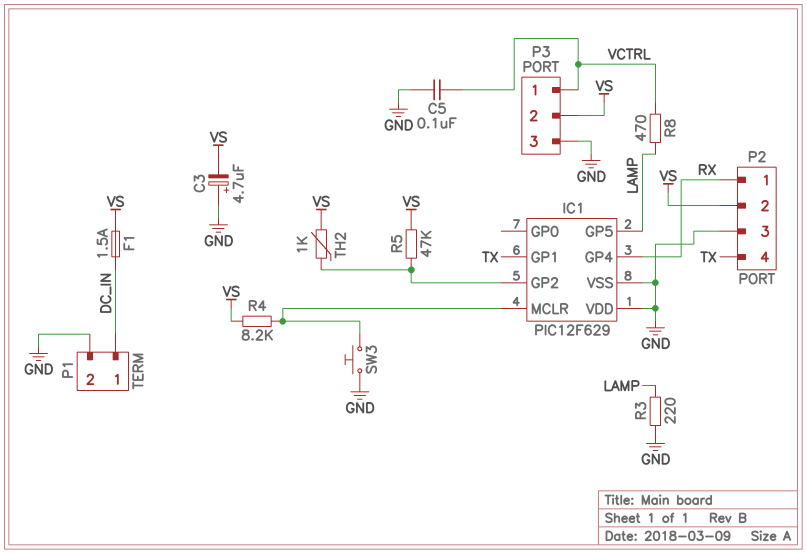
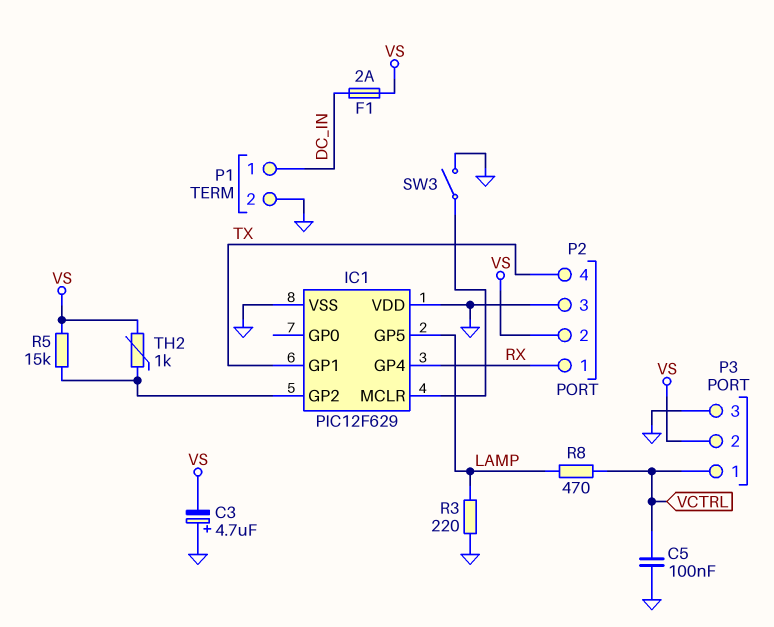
F1: 1.5A (DC_IN, VS) -> 2A (DC_IN, VS)
R4: 8.2k (IC1/MCLR, VS) -> none
R5: 47k (IC1/GP2, VS) -> 15k (IC1/GP2, VS)
SW3: button (GND, IC1/MCLR) -> switch (GND, IC1/MCLR)

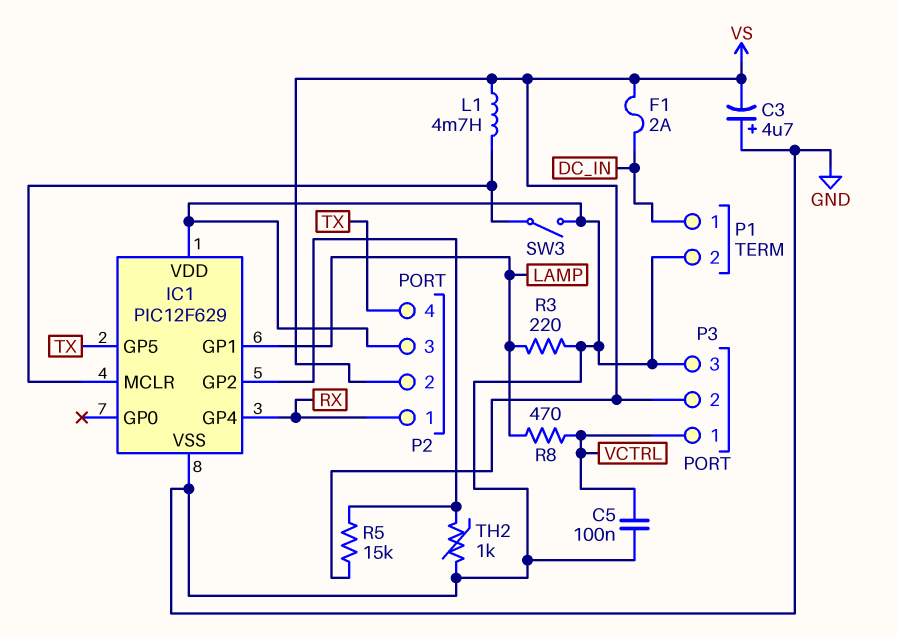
IC1 pin GP1: TX -> LAMP
IC1 pin GP5: LAMP -> TX
L1: none -> 4.7mH (IC1/MCLR, VS)
TH2: 1k (IC1/GP2, VS) -> 1k (GND, IC1/GP2)

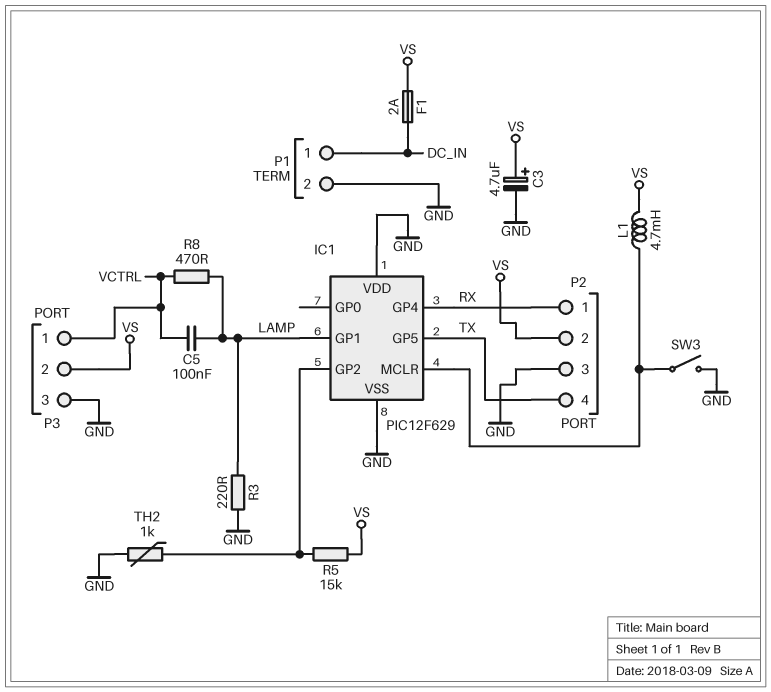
C3: 4.7uF (plus GND, minus VS) -> 4.7uF (plus VS, minus GND)
C5: 100nF (GND, VCTRL) -> 100nF (LAMP, VCTRL)

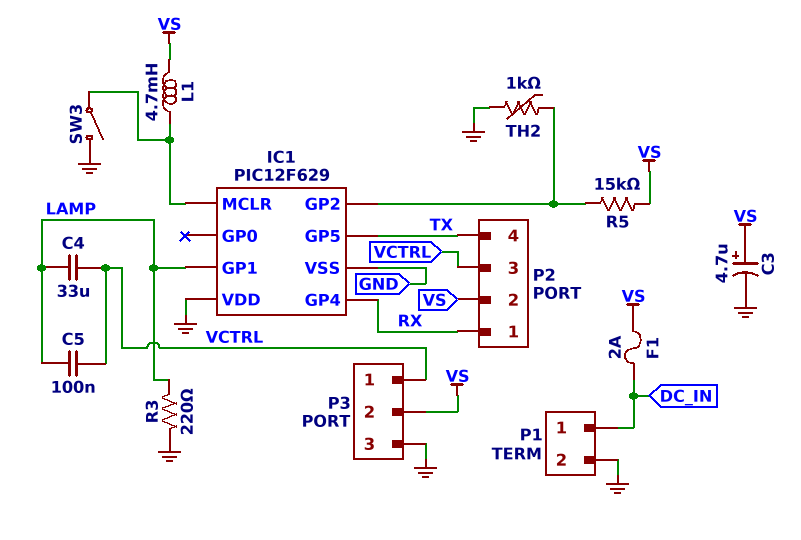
C4: none -> 33uF (LAMP, VCTRL)
P2 pin 3: GND -> VCTRL
R8: 470 (LAMP, VCTRL) -> none

